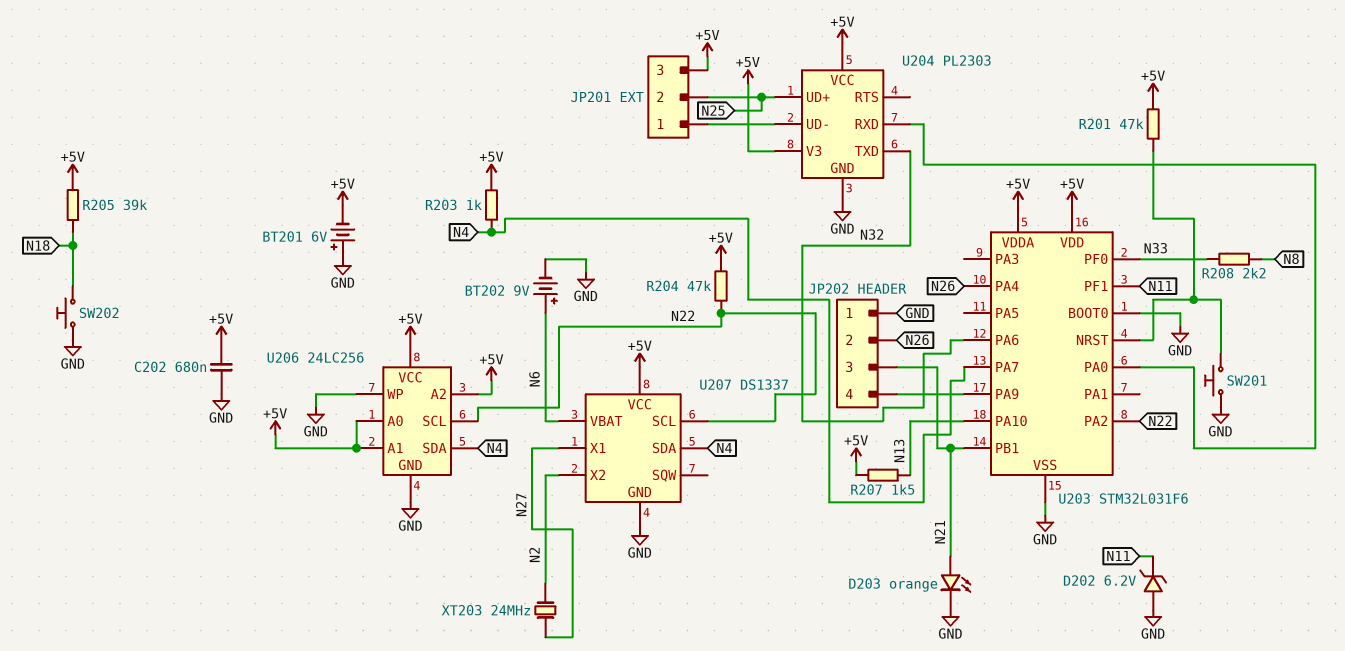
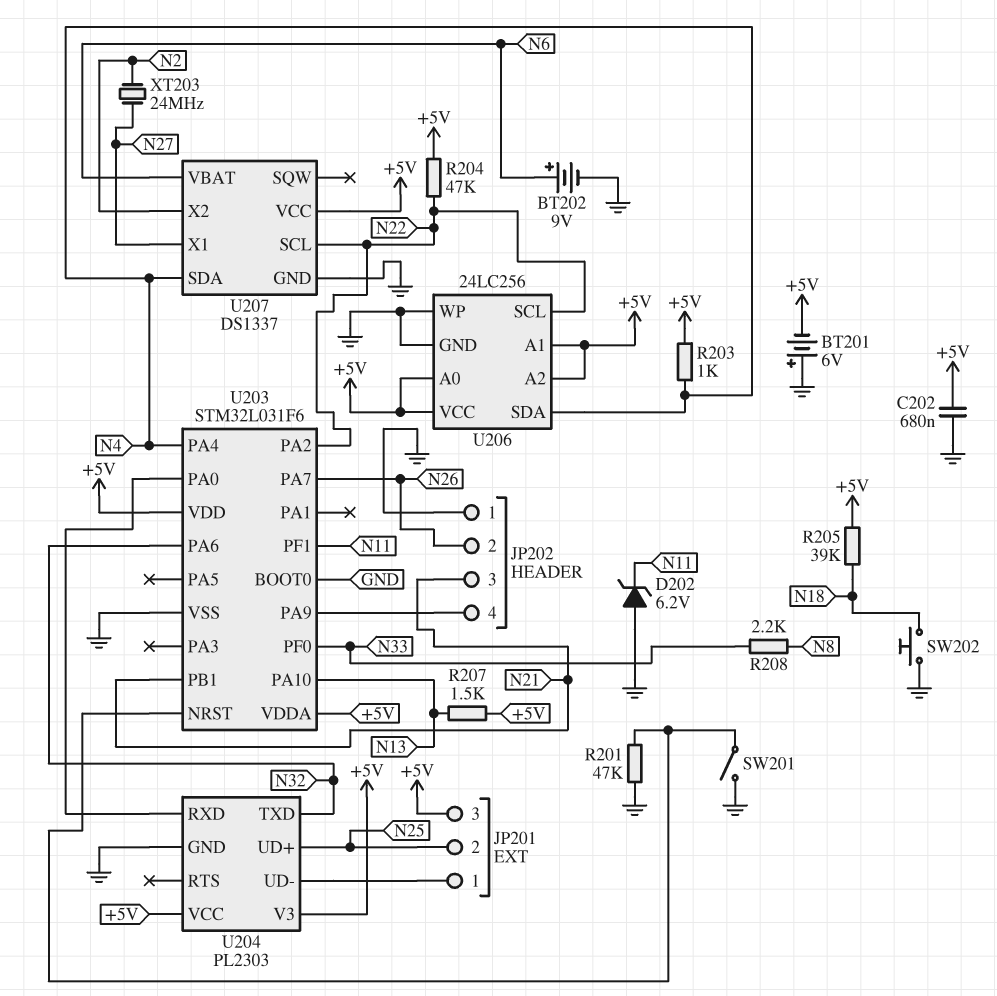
D203: LED orange (A N21, K GND) -> none
R201: 47k (+5V, U203/NRST) -> 47k (GND, U203/NRST)
SW201: button (GND, U203/NRST) -> switch (GND, U203/NRST)
U203 pin PA4: N26 -> N4
U203 pin PA7: N4 -> N26

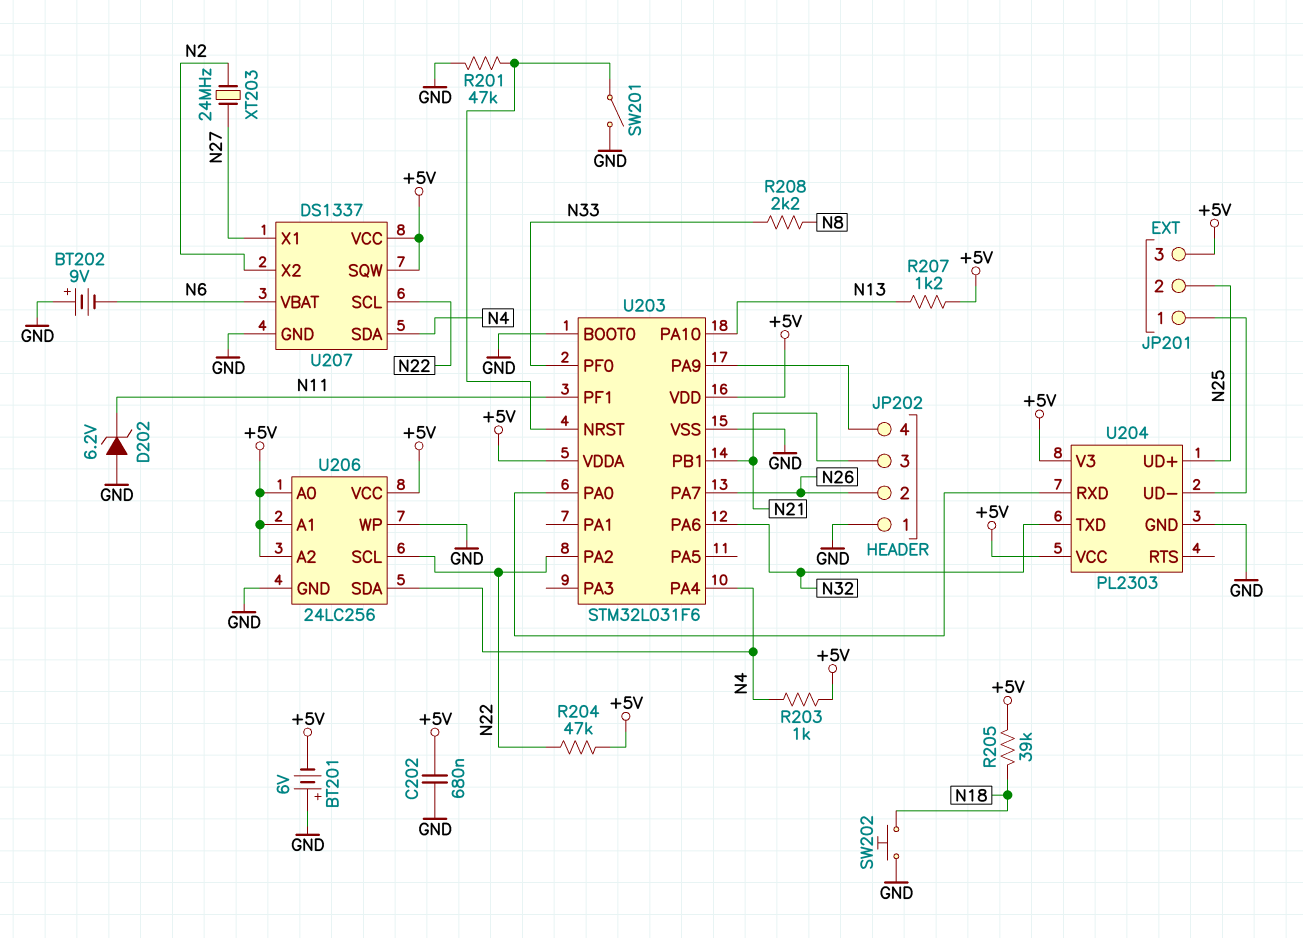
BT202: 9V (plus N6, minus GND) -> 9V (plus GND, minus N6)
R207: 1.5k (+5V, N13) -> 1.2k (+5V, N13)
U207 pin SQW: none -> +5V

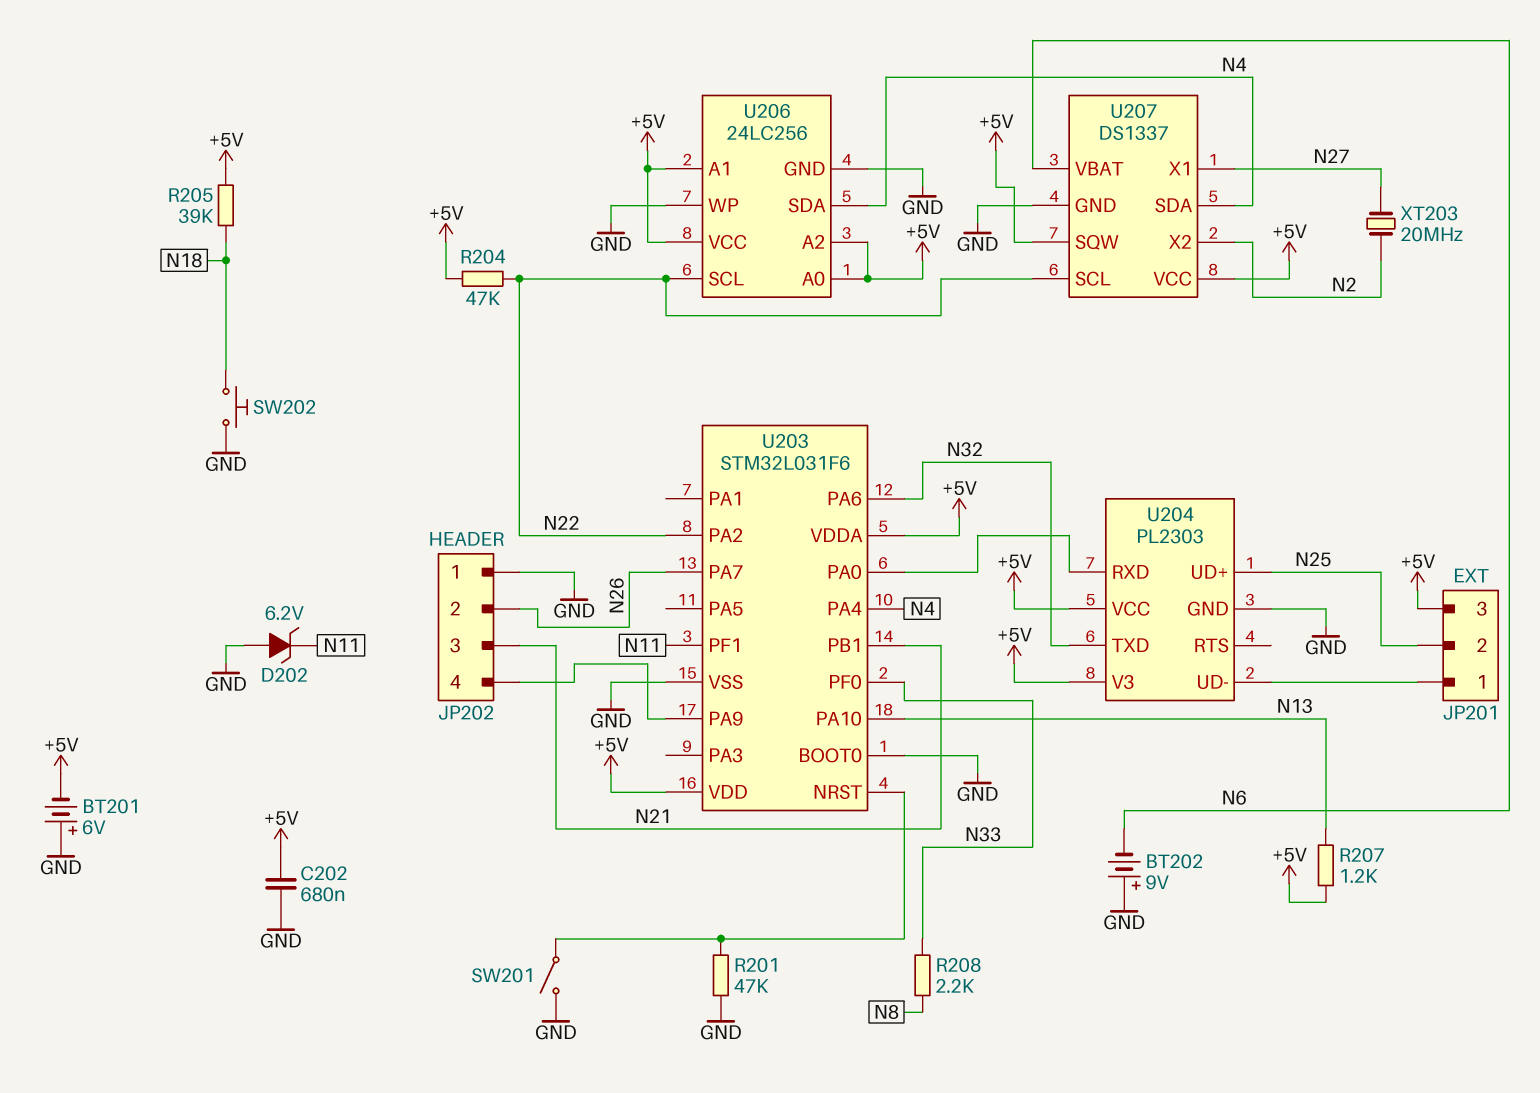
R203: 1k (+5V, N4) -> none
XT203: 24MHz (N2, N27) -> 20MHz (N2, N27)

